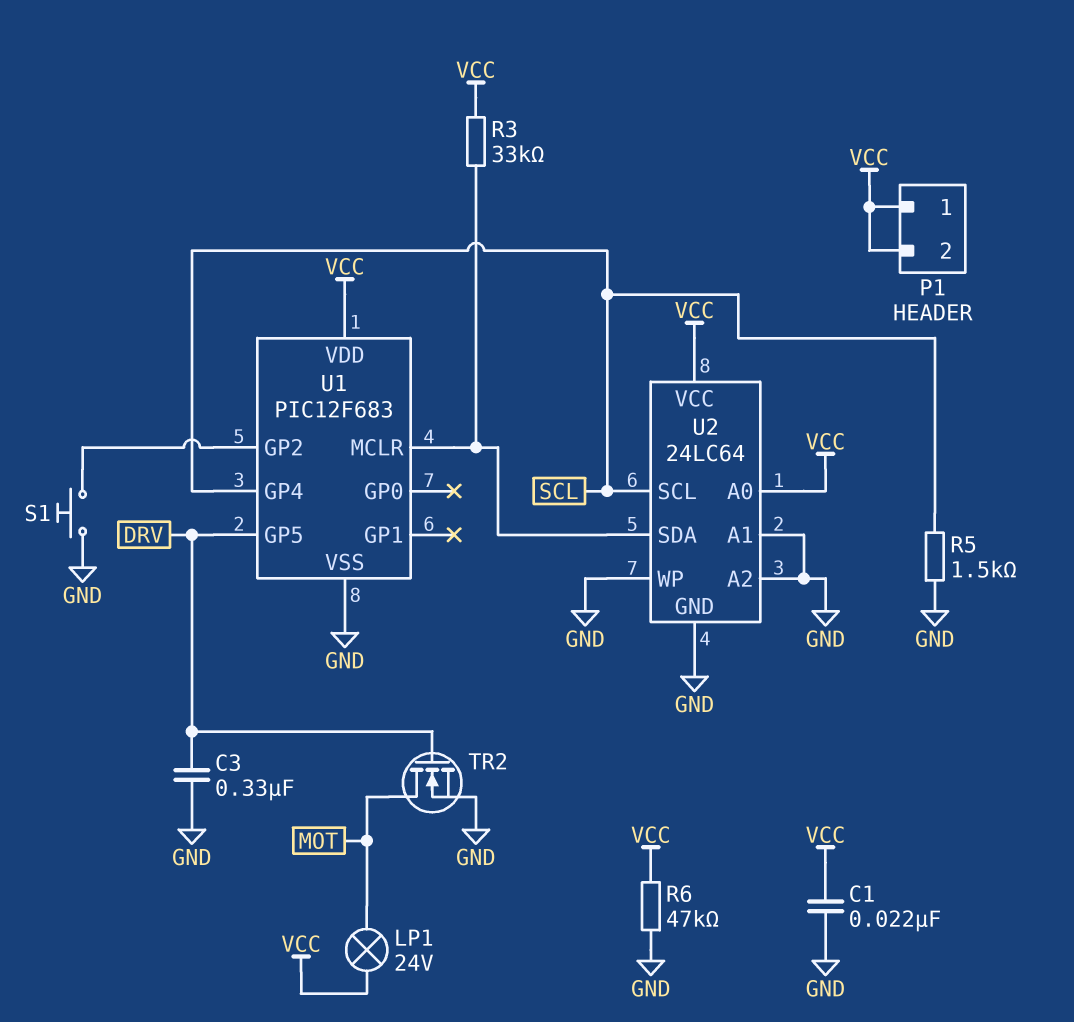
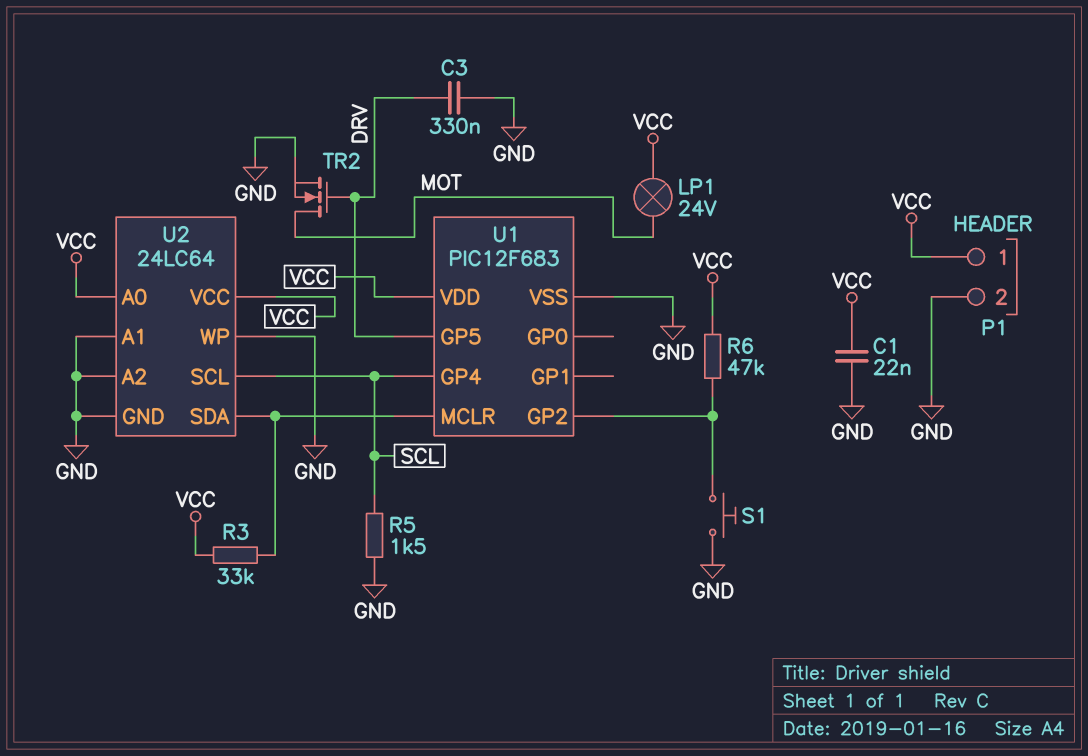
P1 pin 2: VCC -> GND
R6: 47k (GND, VCC) -> 47k (U1/GP2, VCC)

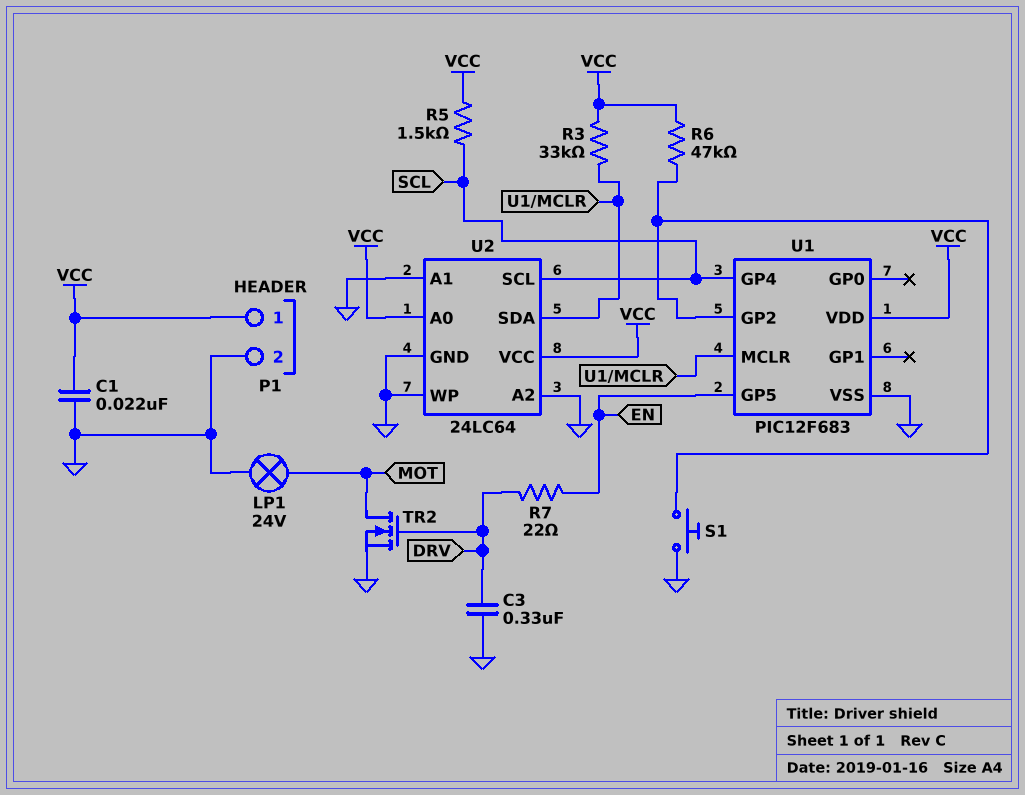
LP1: lamp 24V (MOT, VCC) -> lamp 24V (GND, MOT)
R5: 1.5k (GND, SCL) -> 1.5k (SCL, VCC)
R7: none -> 22 (DRV, EN)
U1 pin GP5: DRV -> EN

